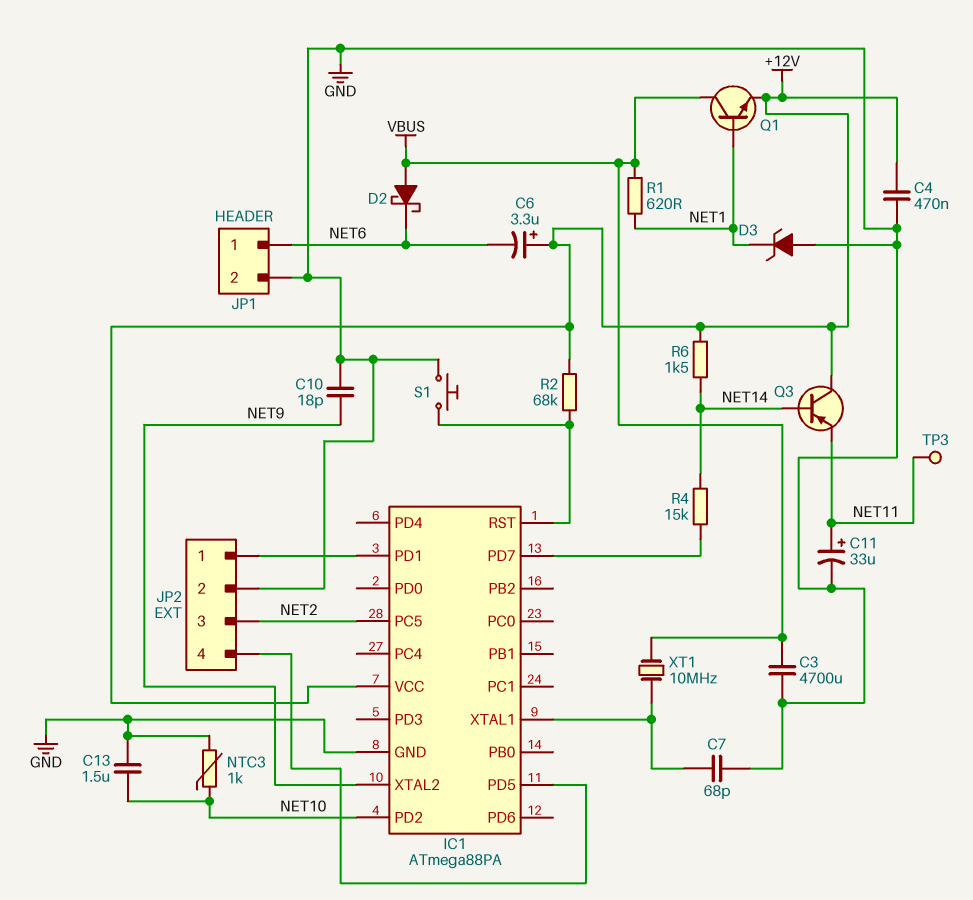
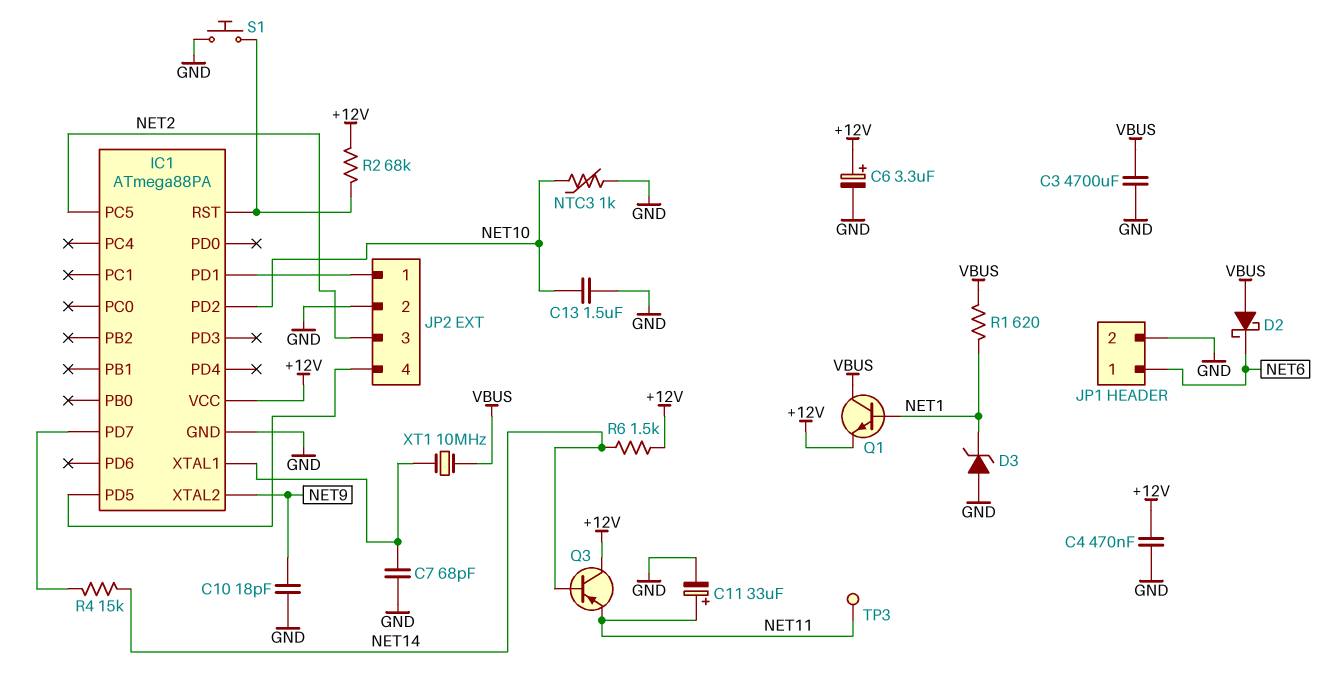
C6: 3.3uF (plus +12V, minus NET6) -> 3.3uF (plus +12V, minus GND)

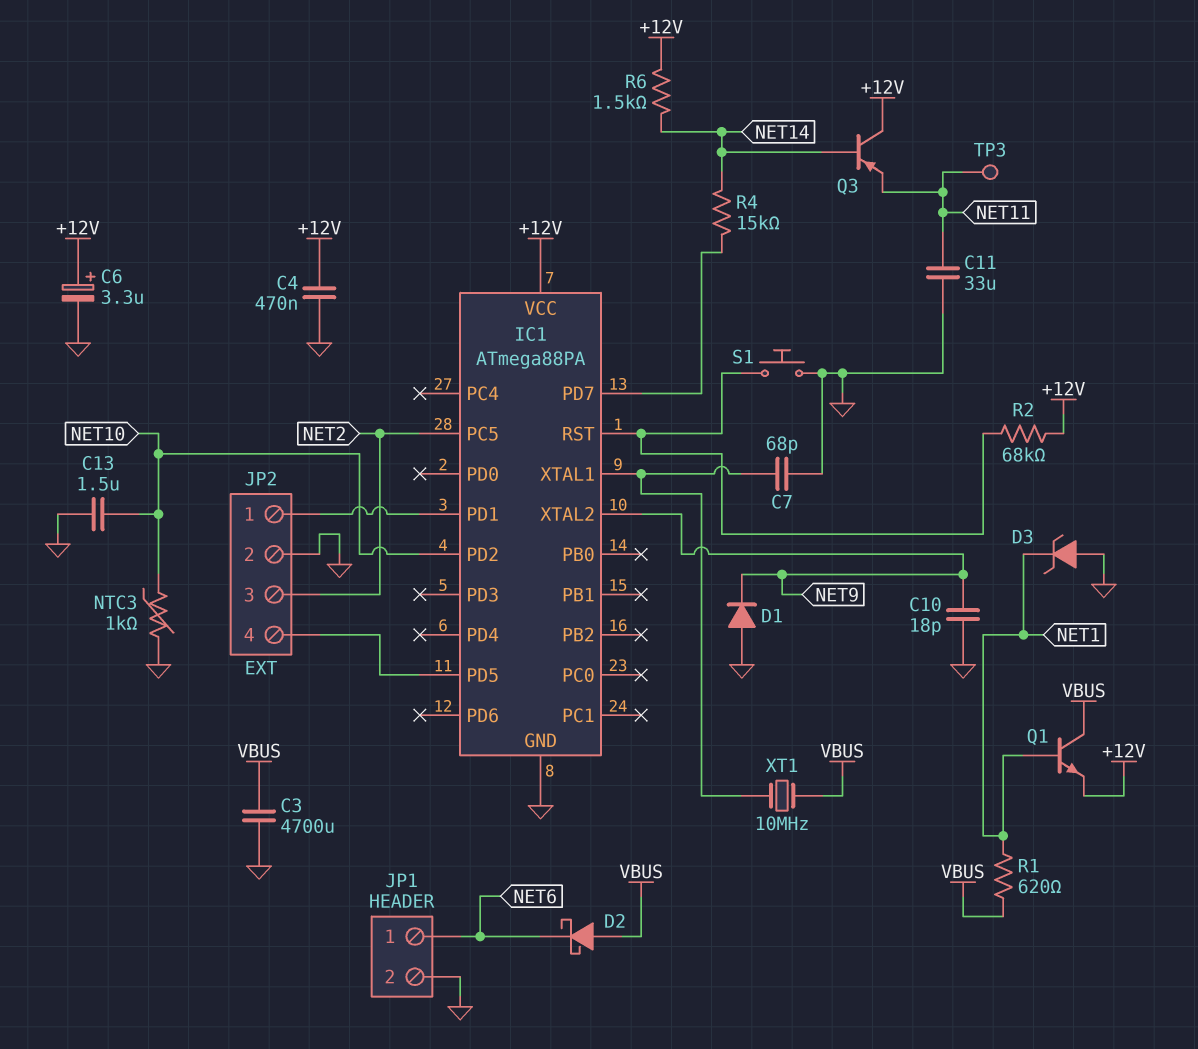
C11: 33uF (plus NET11, minus GND) -> 33uF (GND, NET11)
D1: none -> diode (A GND, K NET9)

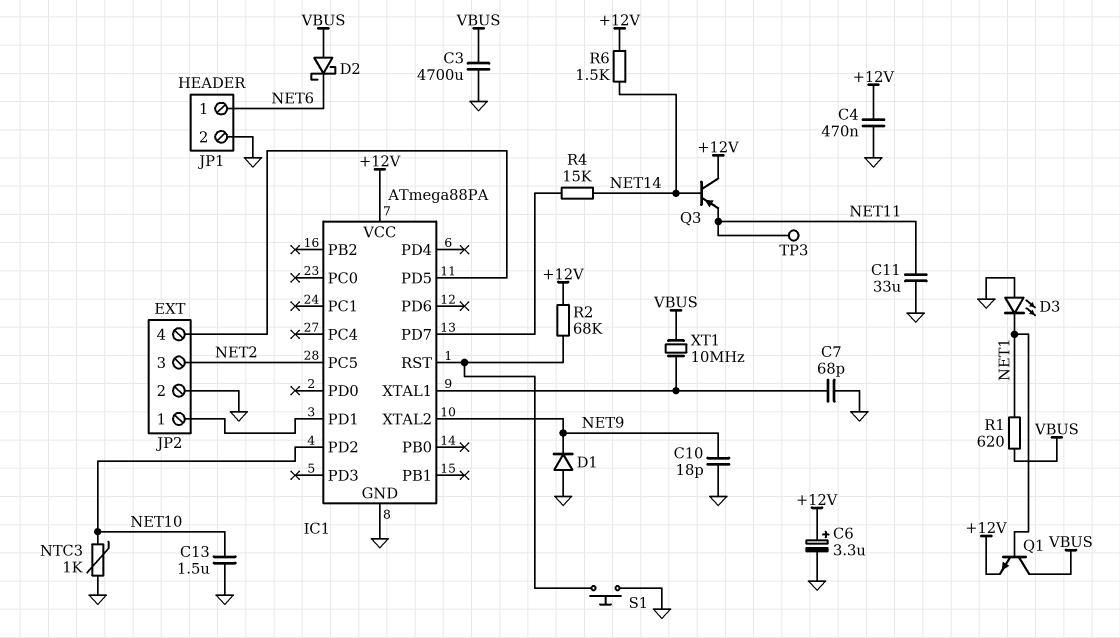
D3: zener (A GND, K NET1) -> LED (A GND, K NET1)

